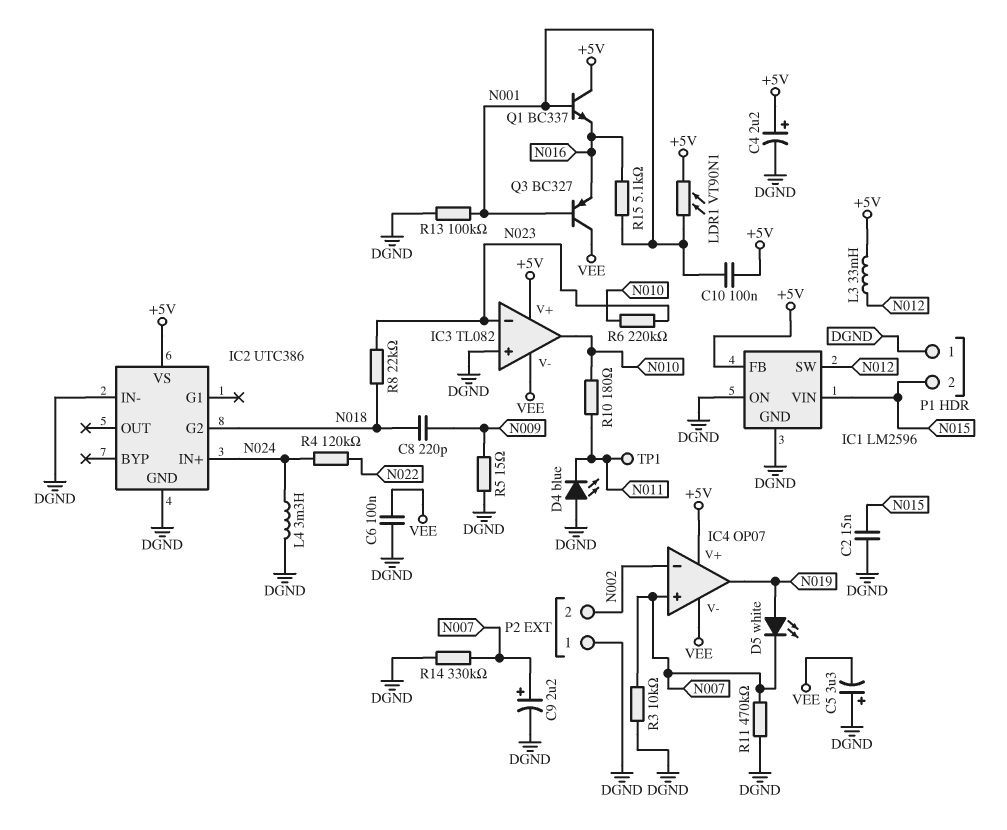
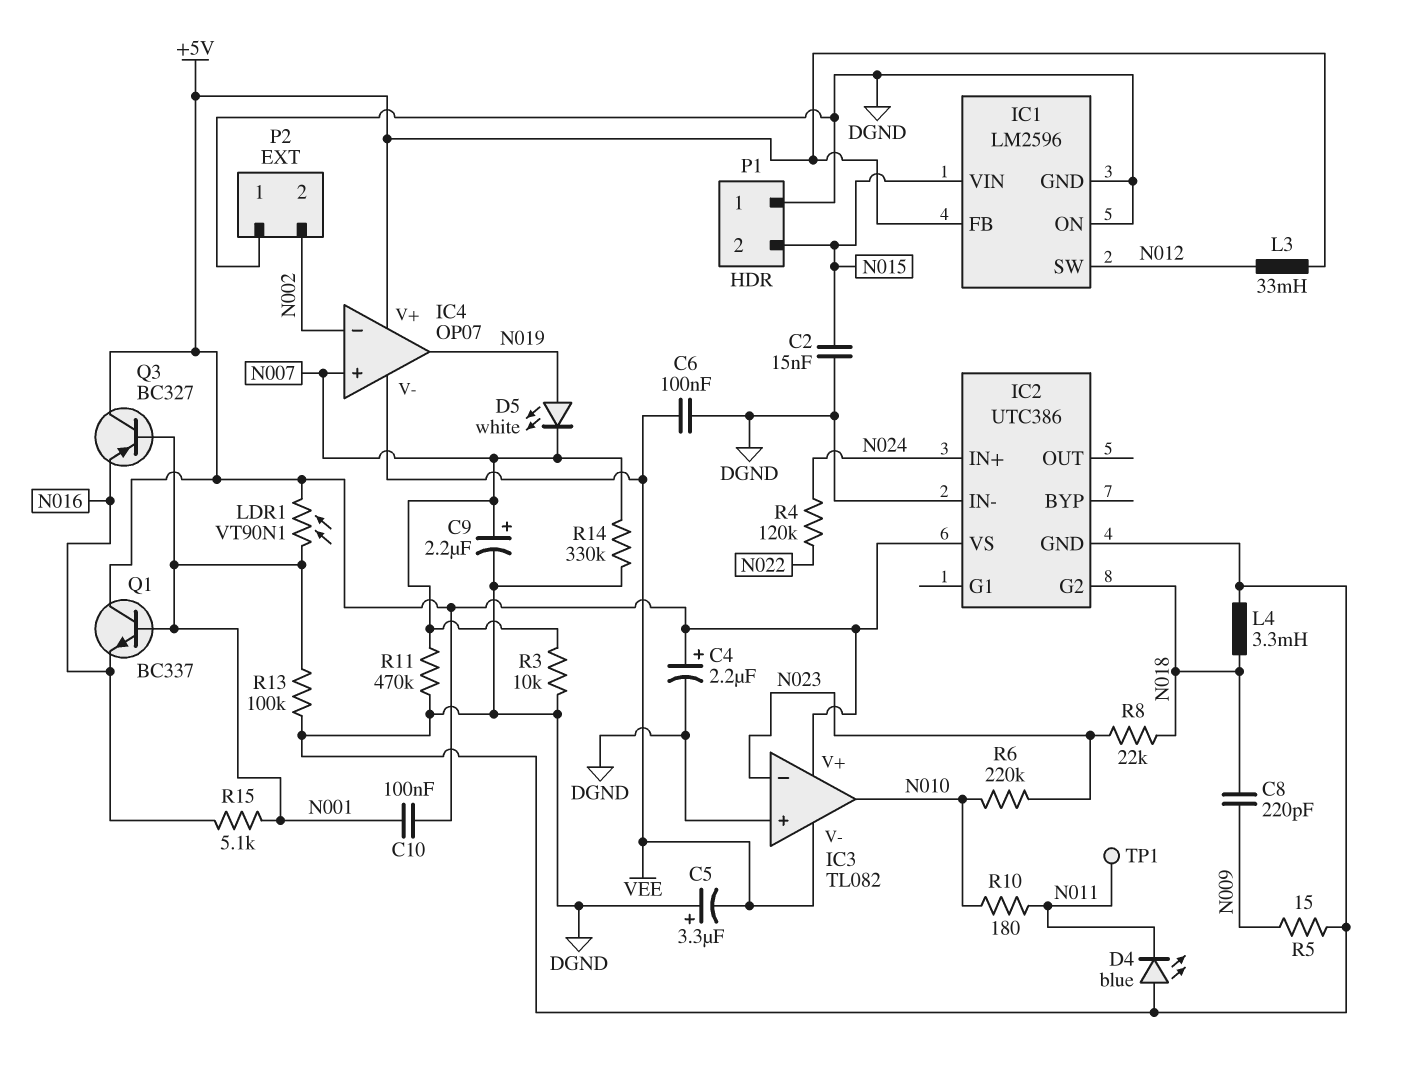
L4: 3.3mH (DGND, N024) -> 3.3mH (DGND, N018)
Q3: PNP BC327 (B N001, C VEE, E N016) -> PNP BC327 (B N001, C +5V, E N016)

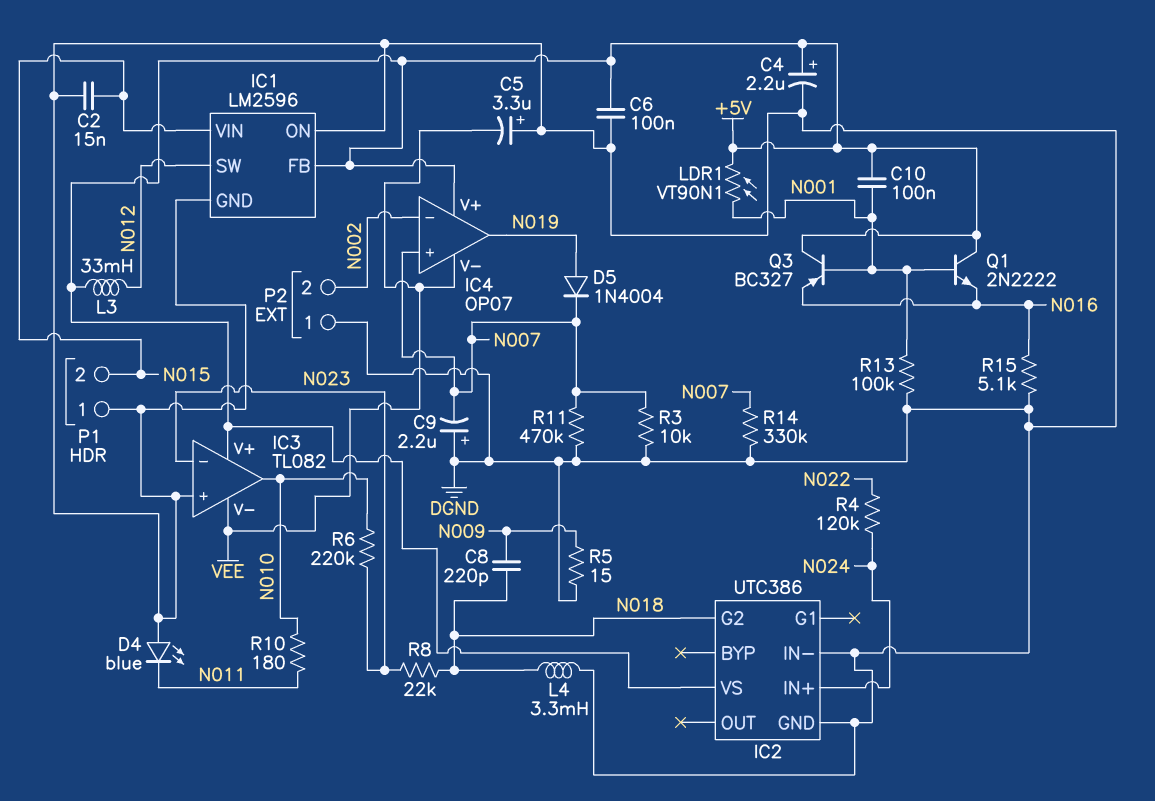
C6: 100nF (DGND, VEE) -> 100nF (+5V, DGND)
C9: 2.2uF (plus N007, minus DGND) -> 2.2uF (plus DGND, minus N007)
D5: LED white (A N019, K N007) -> diode 1N4004 (A N019, K N007)
Q1: NPN BC337 (B N001, C +5V, E N016) -> NPN 2N2222 (B N001, C +5V, E N016)
R15: 5.1k (N001, N016) -> 5.1k (DGND, N016)
TP1: test point (N011) -> none

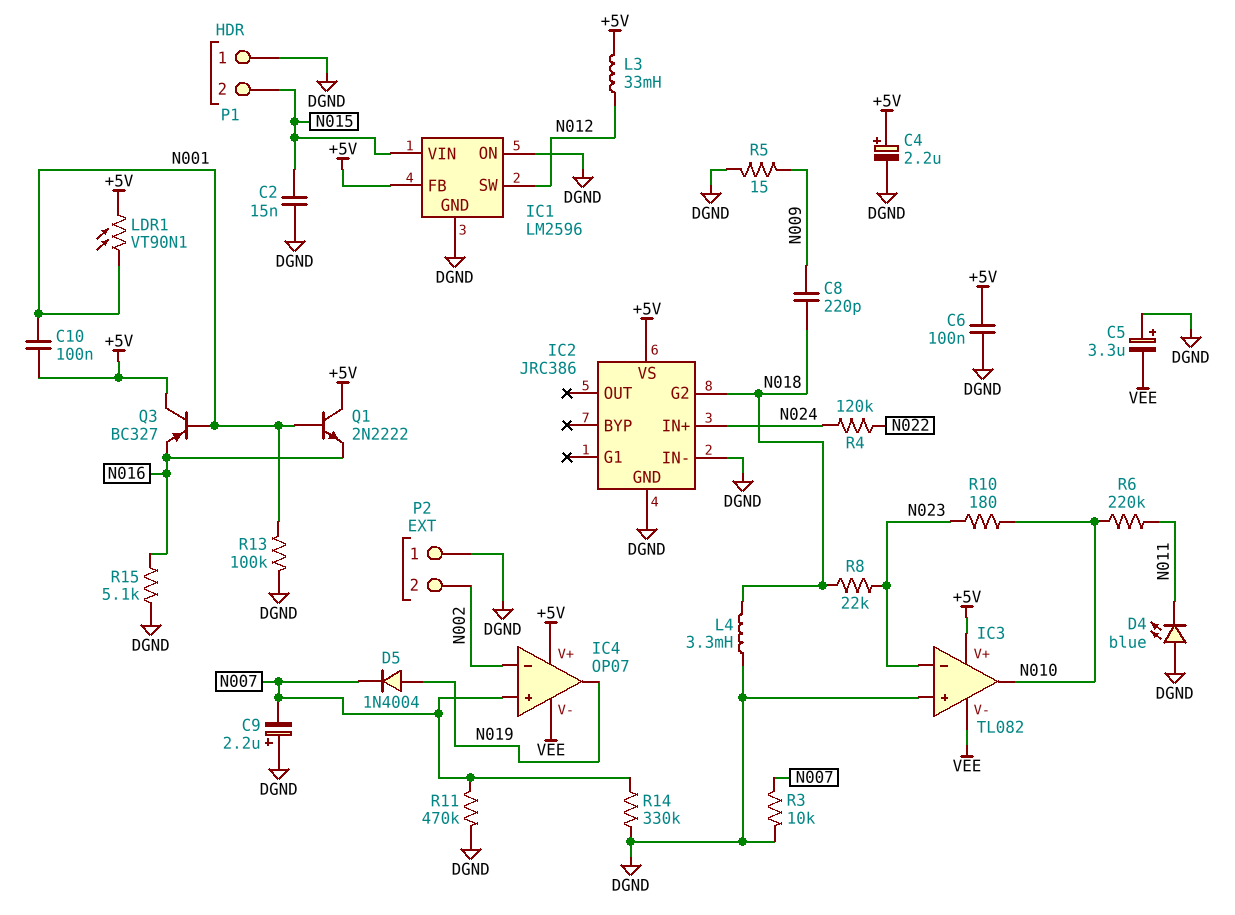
IC2: UTC386 -> JRC386
R6: 220k (N010, N023) -> 220k (N010, N011)
R10: 180 (N010, N011) -> 180 (N010, N023)

